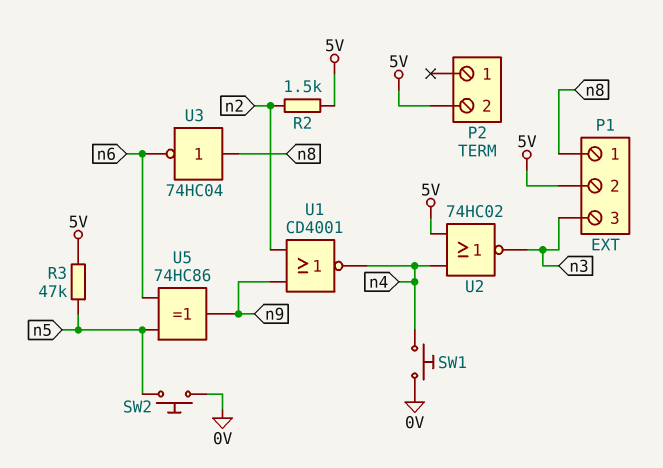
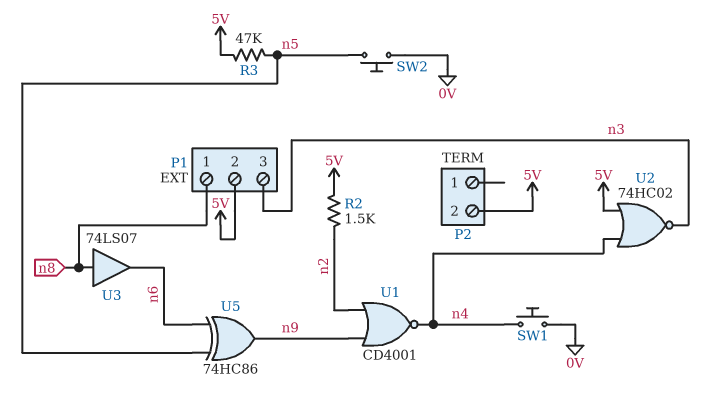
U3: NOT 74HC04 (in n8, out n6) -> buffer 74LS07 (in n8, out n6)

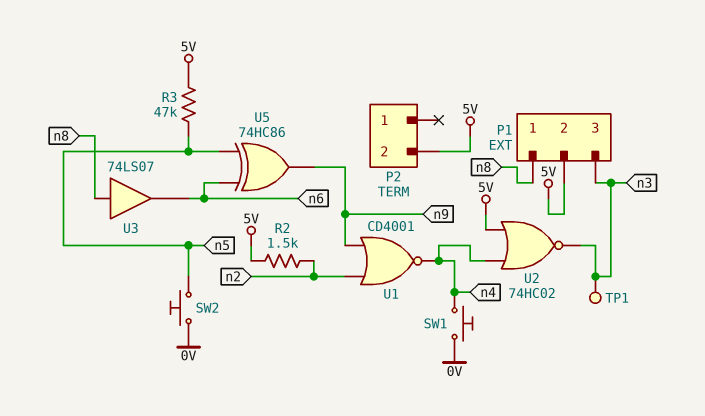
TP1: none -> test point (n3)

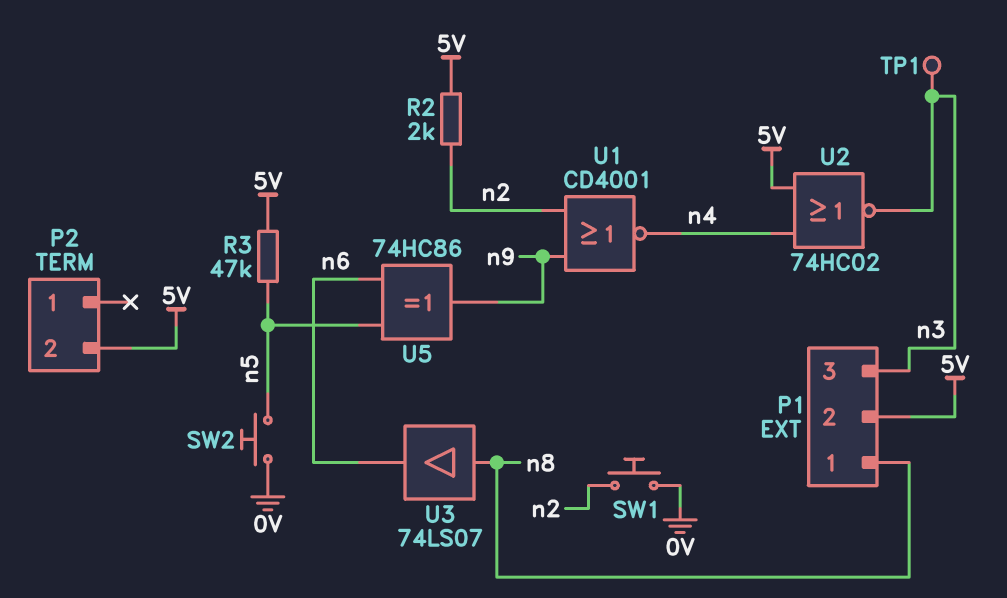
R2: 1.5k (5V, n2) -> 2k (5V, n2)
SW1: button (0V, n4) -> button (0V, n2)

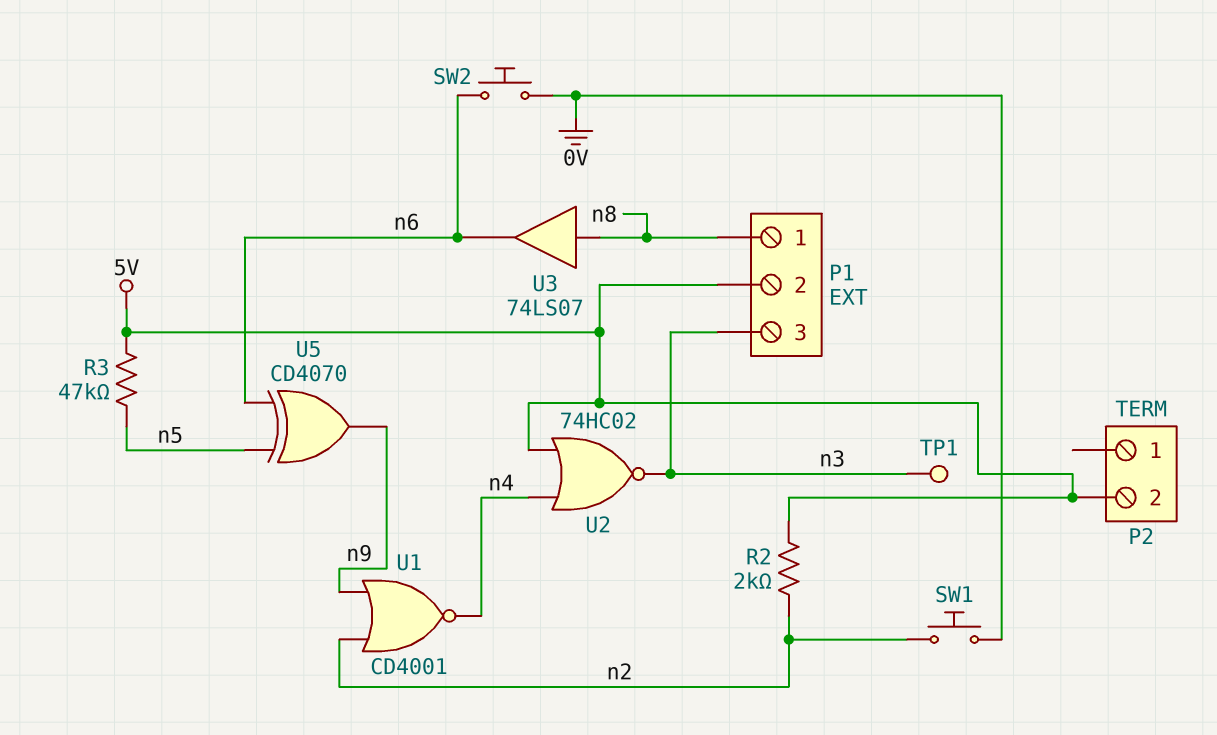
SW2: button (0V, n5) -> button (0V, n6)
U5: XOR 74HC86 (in n5, in n6, out n9) -> XOR CD4070 (in n5, in n6, out n9)

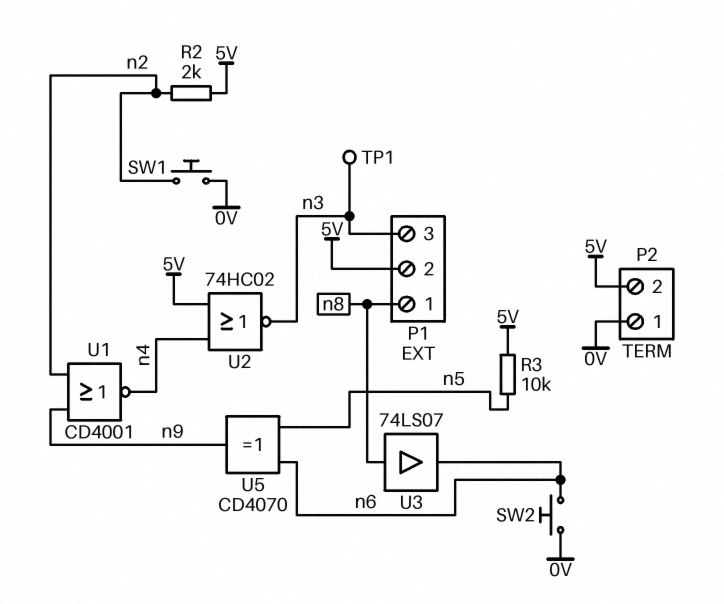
P2 pin 1: none -> 0V
R3: 47k (5V, n5) -> 10k (5V, n5)

